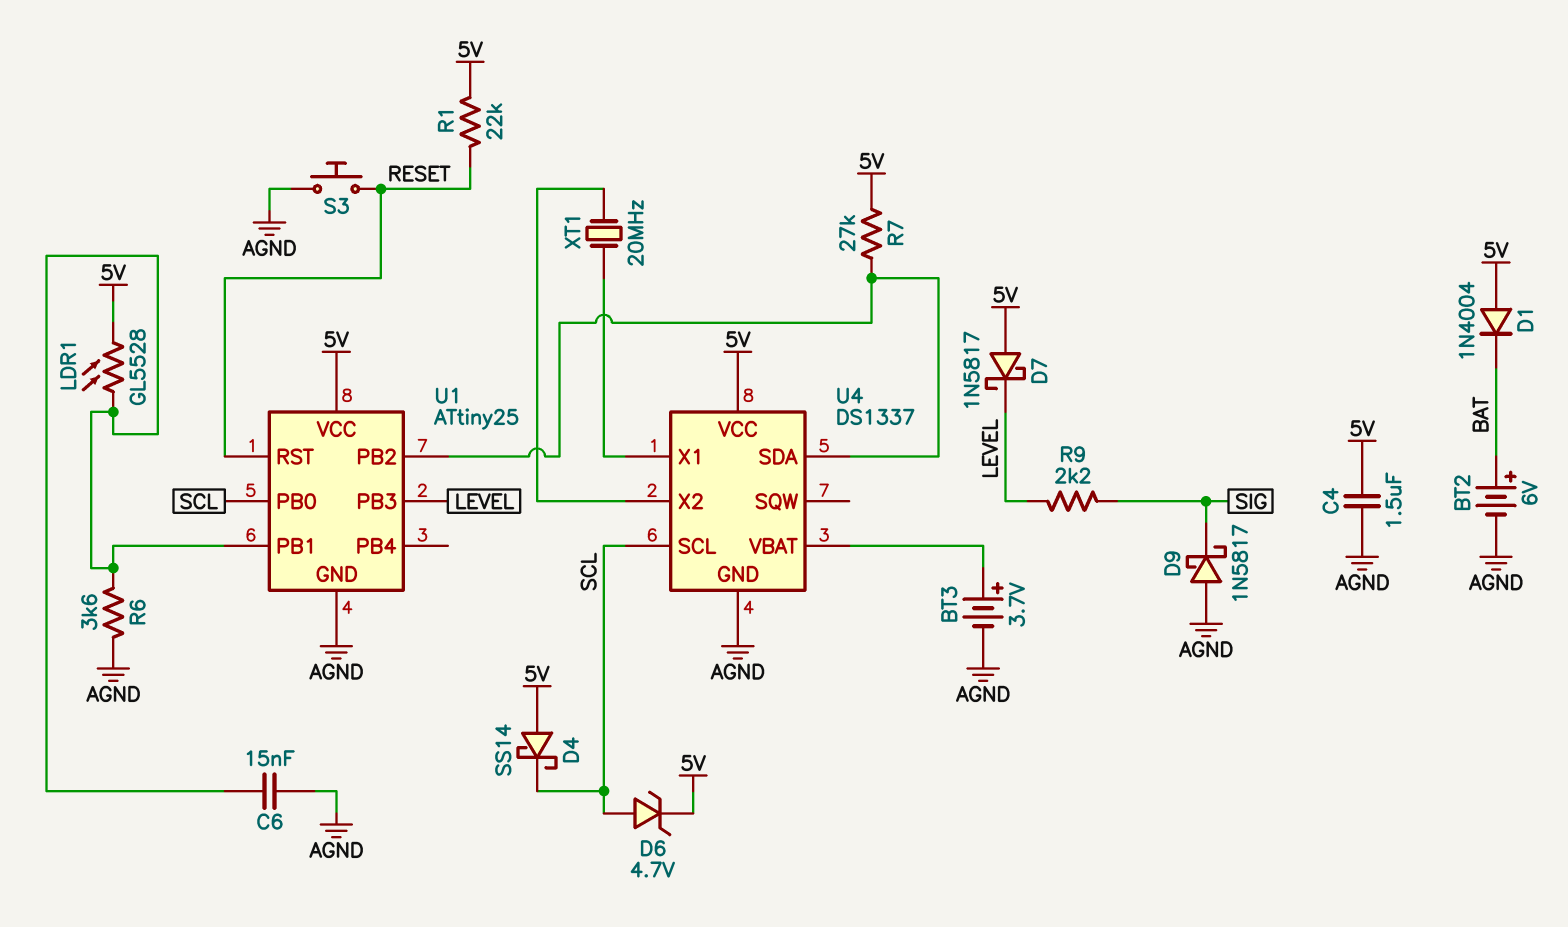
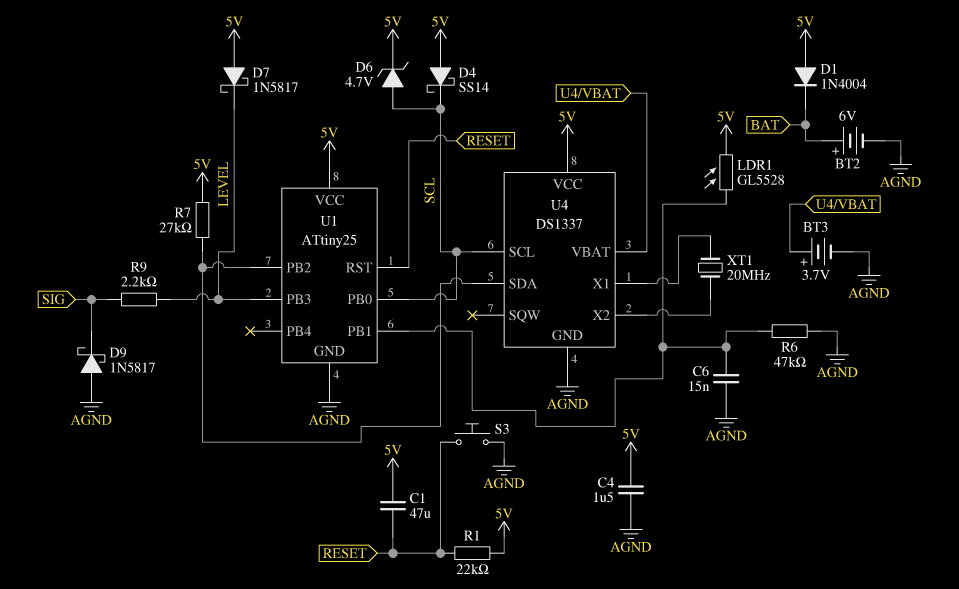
C1: none -> 47uF (5V, RESET)
R6: 3.6k (AGND, U1/PB1) -> 47k (AGND, U1/PB1)

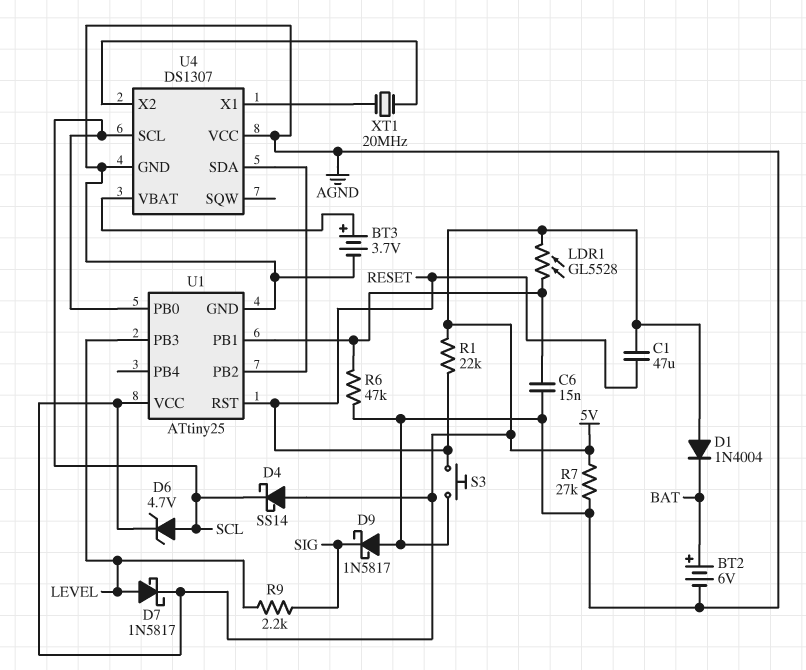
C4: 1.5uF (5V, AGND) -> none
D7: schottky 1N5817 (A 5V, K LEVEL) -> schottky 1N5817 (A LEVEL, K 5V)
R7: 27k (5V, U1/PB2) -> 27k (5V, AGND)
U4: DS1337 -> DS1307
U4 pin VCC: 5V -> AGND

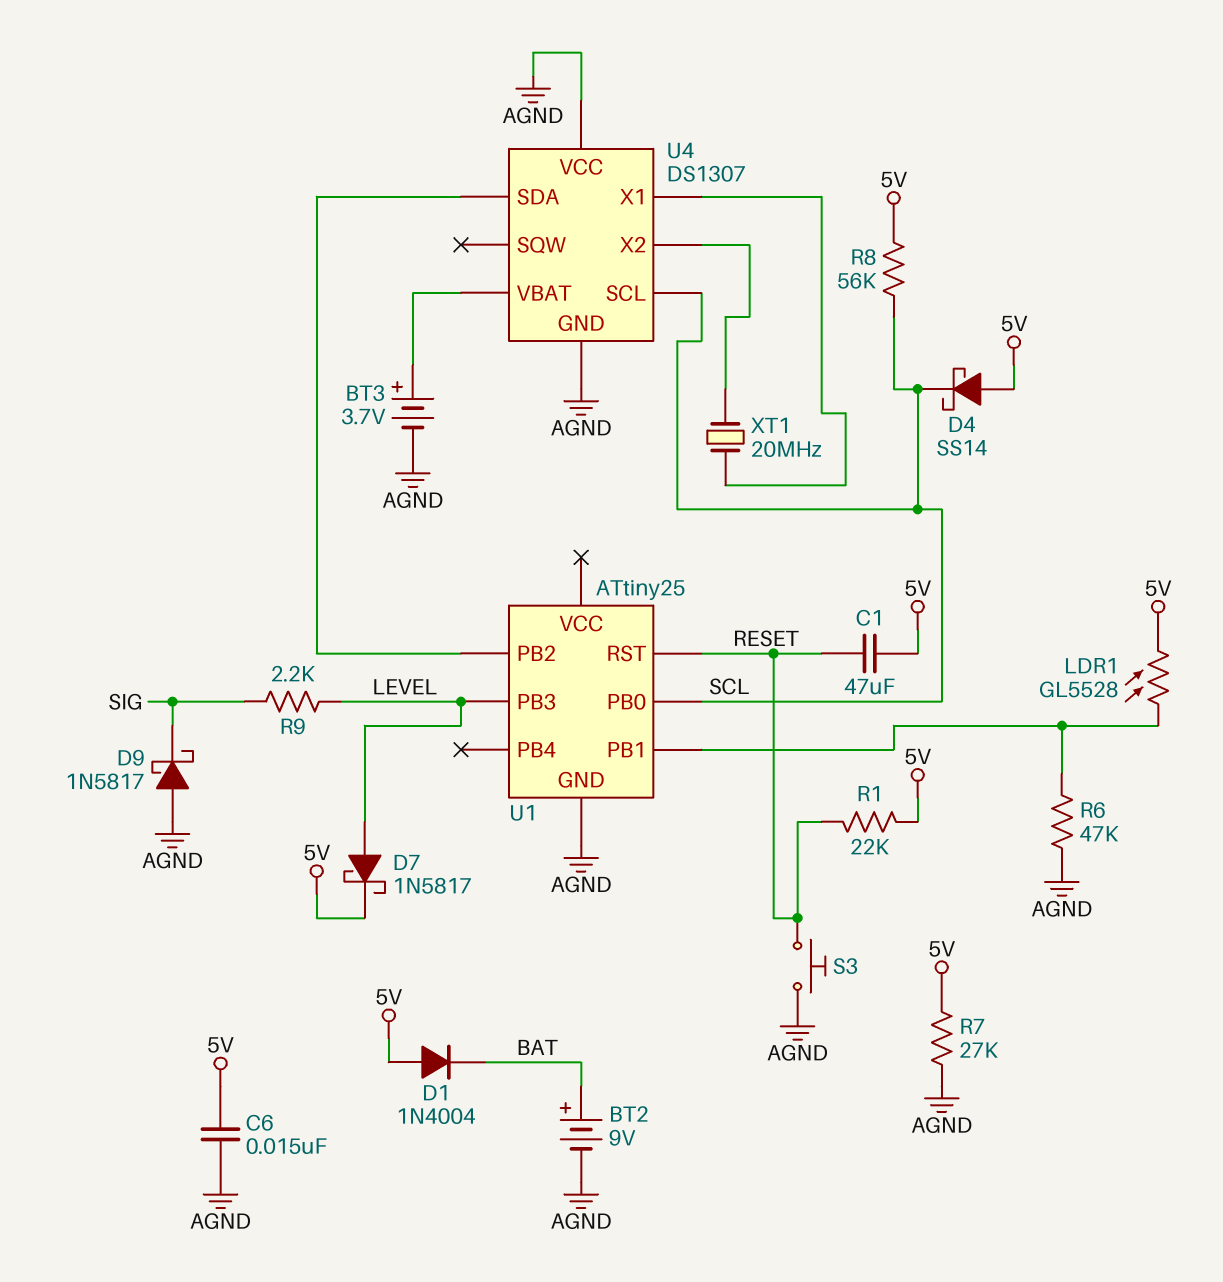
BT2: 6V (plus BAT, minus AGND) -> 9V (plus BAT, minus AGND)
C6: 15nF (AGND, U1/PB1) -> 15nF (5V, AGND)
D6: zener 4.7V (A SCL, K 5V) -> none
R8: none -> 56k (5V, SCL)
U1 pin VCC: 5V -> none

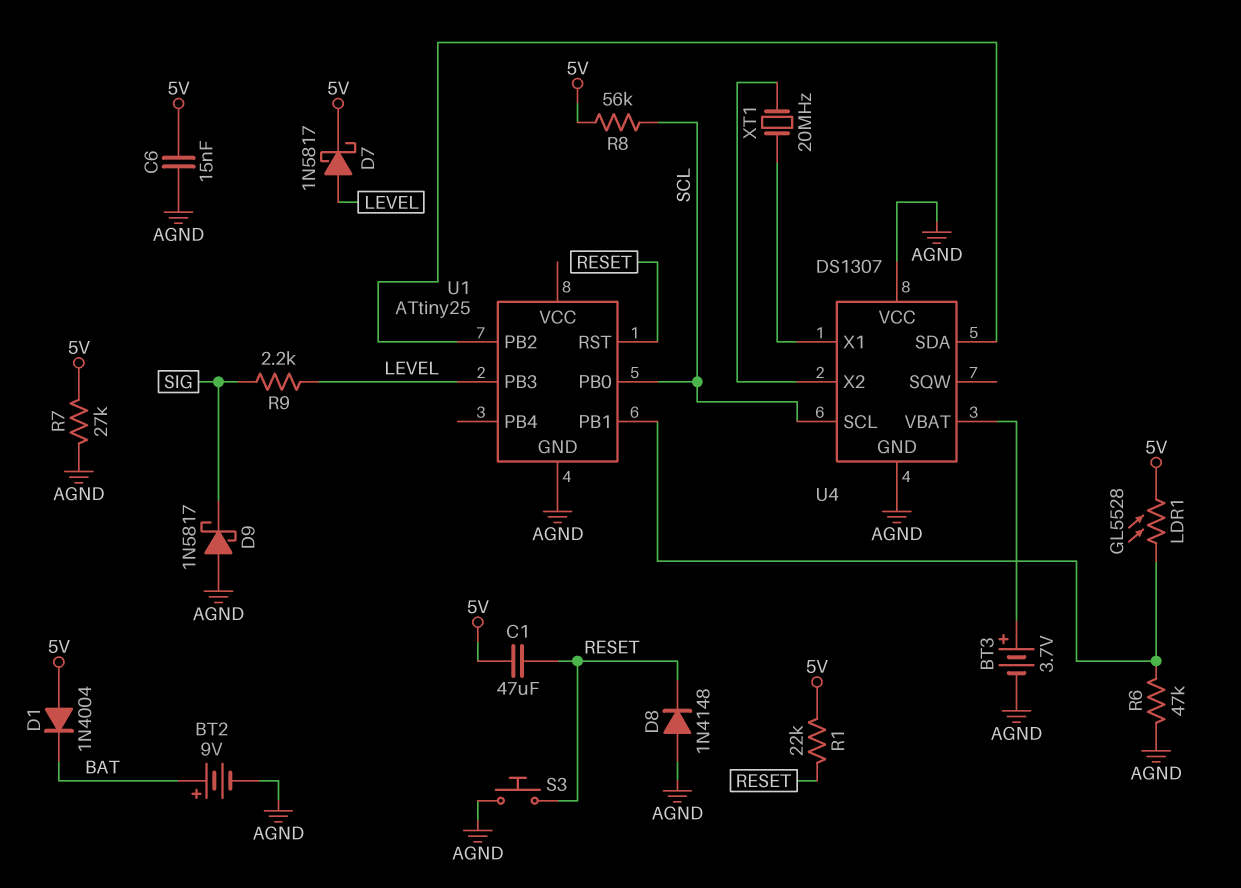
D4: schottky SS14 (A 5V, K SCL) -> none
D8: none -> diode 1N4148 (A AGND, K RESET)

